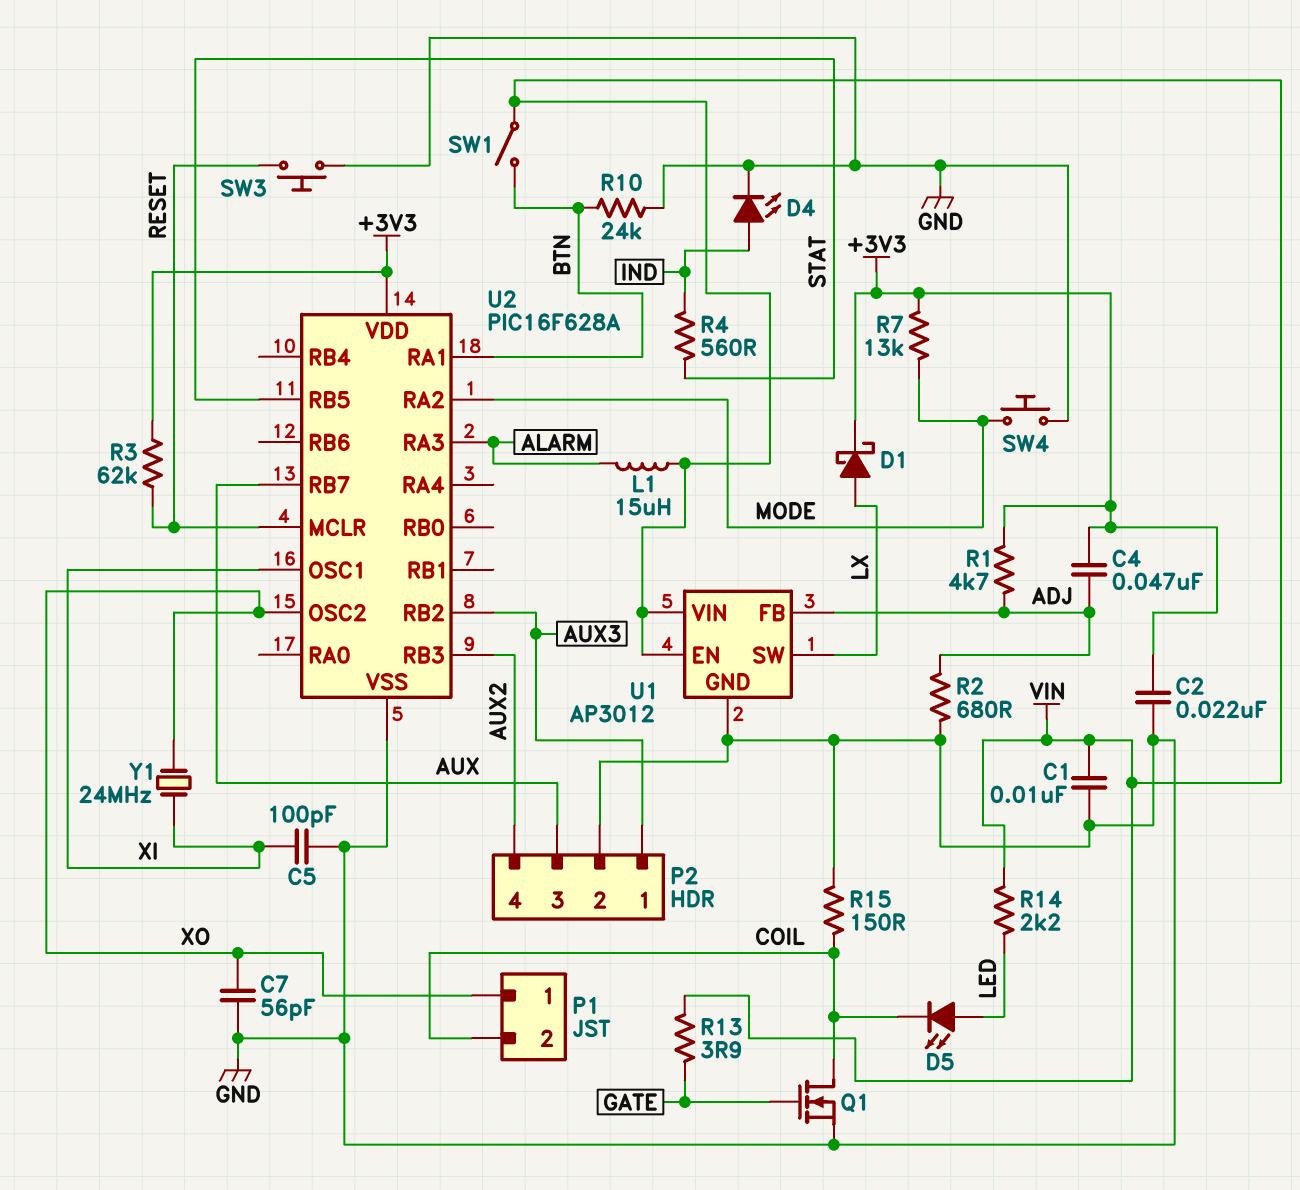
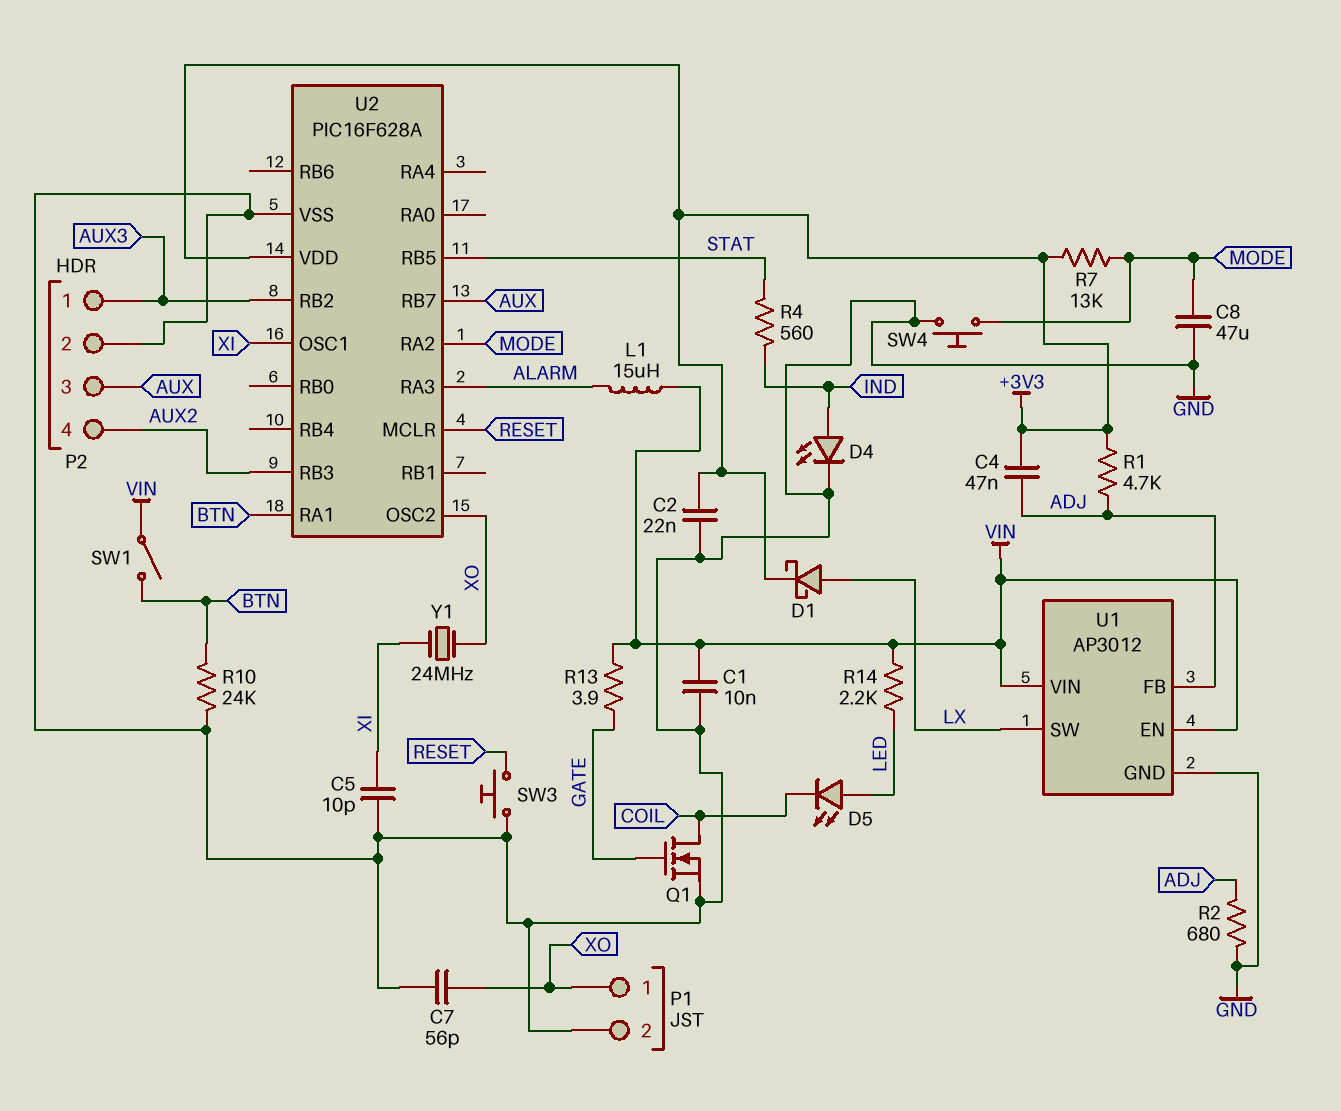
C5: 100pF (GND, XI) -> 10pF (GND, XI)
C8: none -> 47uF (GND, MODE)
P1 pin 2: COIL -> GND
R3: 62k (+3V3, RESET) -> none
R15: 150 (COIL, GND) -> none

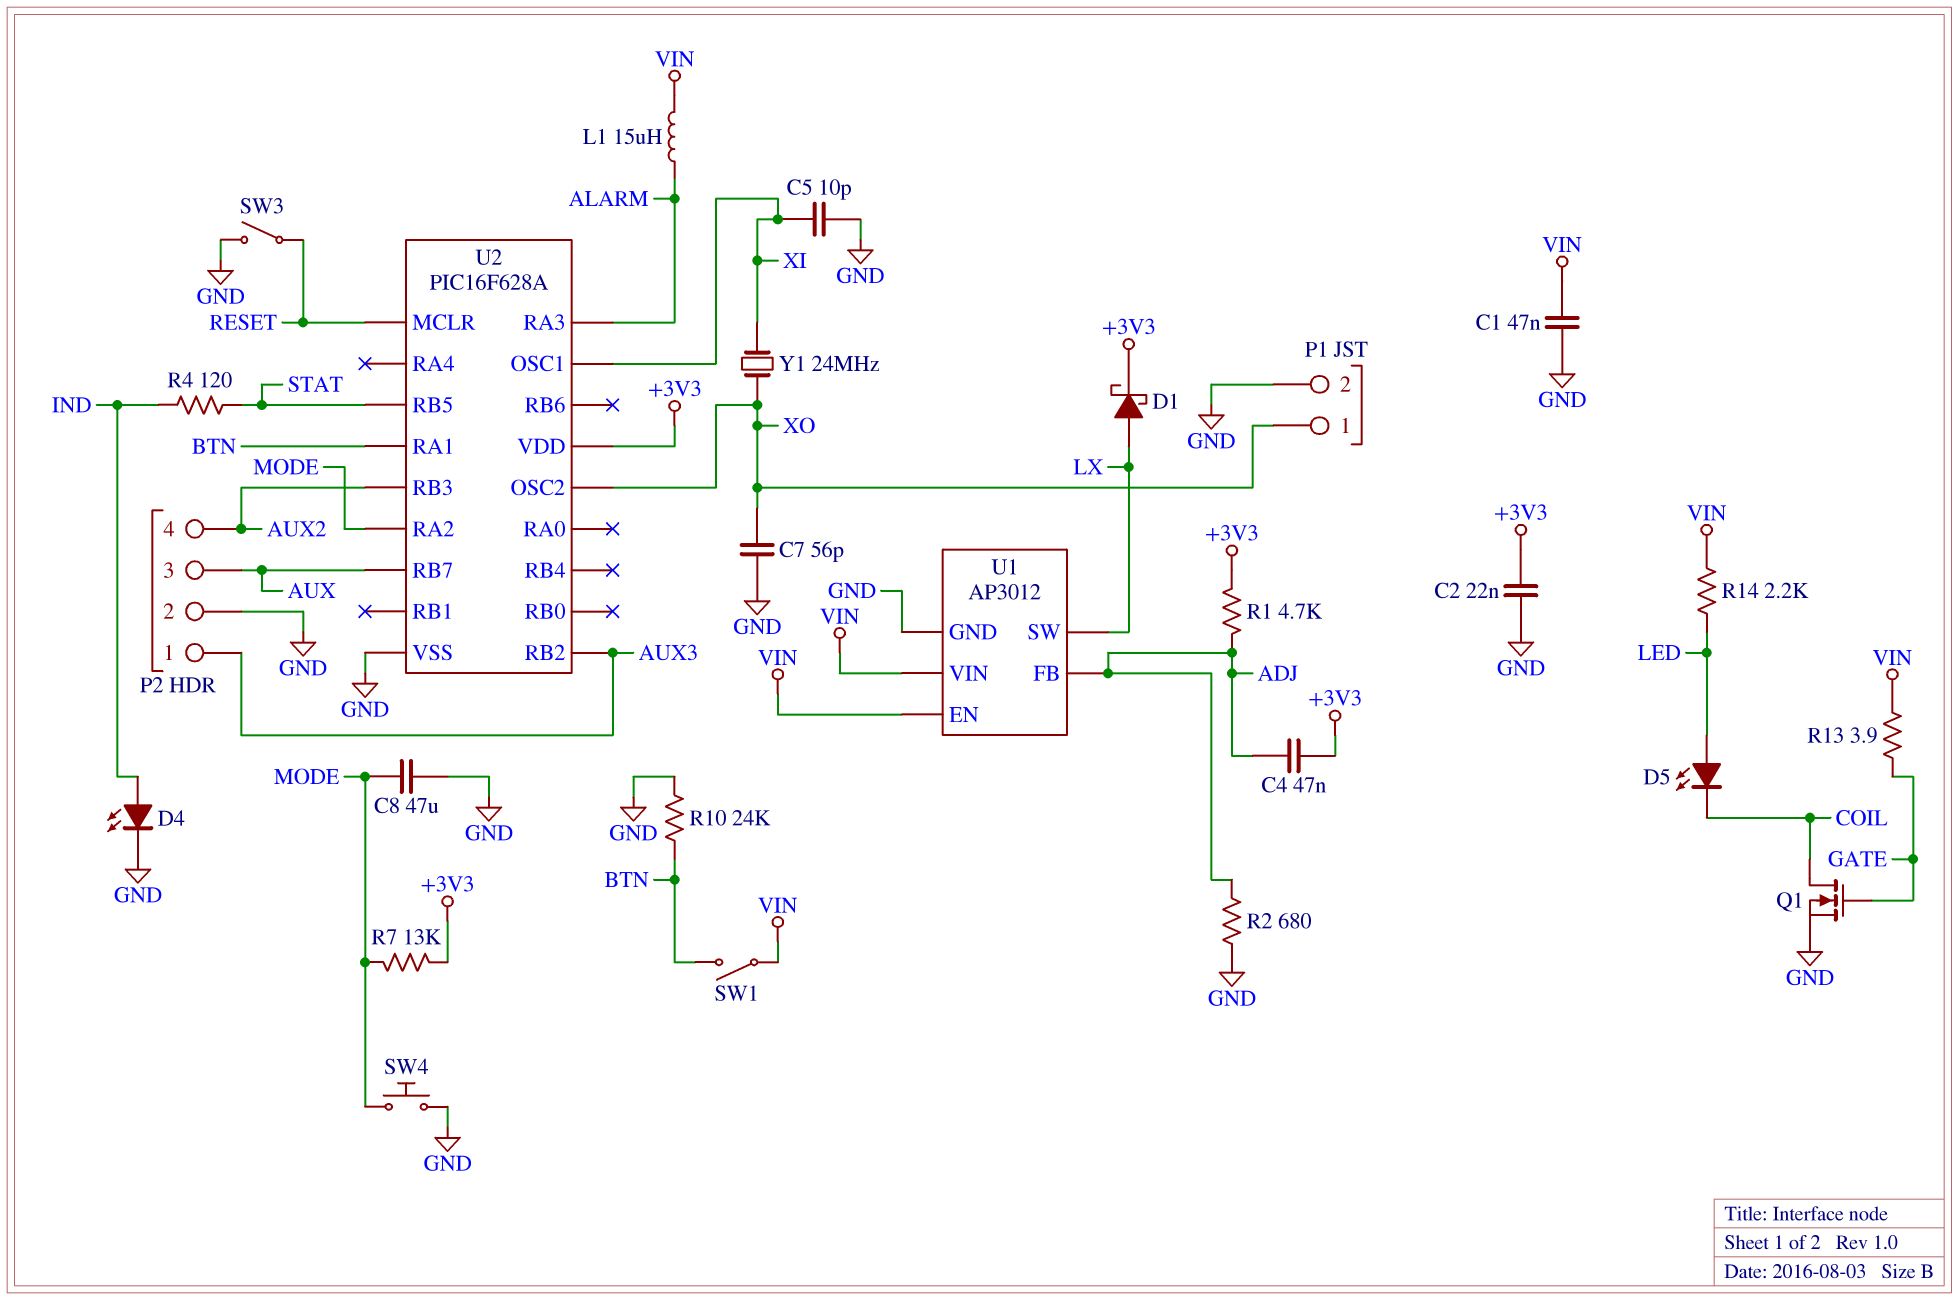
C1: 10nF (GND, VIN) -> 47nF (GND, VIN)
R4: 560 (IND, STAT) -> 120 (IND, STAT)
SW3: button (GND, RESET) -> switch (GND, RESET)

